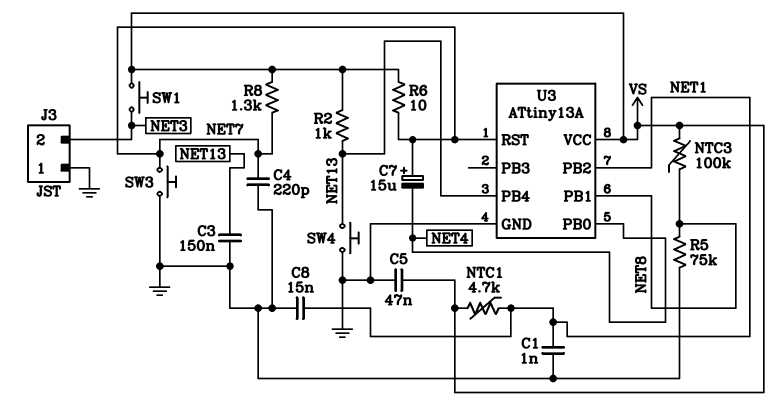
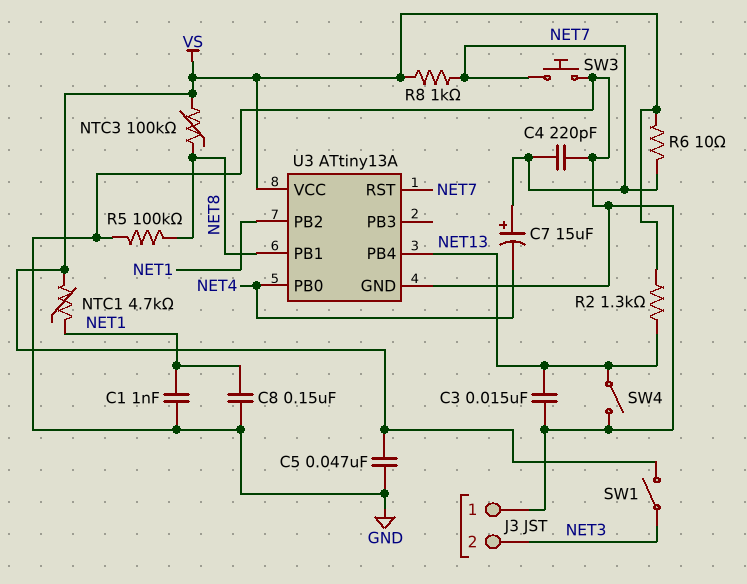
C3: 150nF (GND, NET13) -> 15nF (GND, NET13)
C8: 15nF (GND, NET1) -> 150nF (GND, NET1)
R2: 1k (NET13, VS) -> 1.3k (NET13, VS)
R5: 75k (GND, NET8) -> 100k (GND, NET8)
R8: 1.3k (NET7, VS) -> 1k (NET7, VS)
SW1: button (NET3, VS) -> switch (NET3, VS)
SW4: button (GND, NET13) -> switch (GND, NET13)

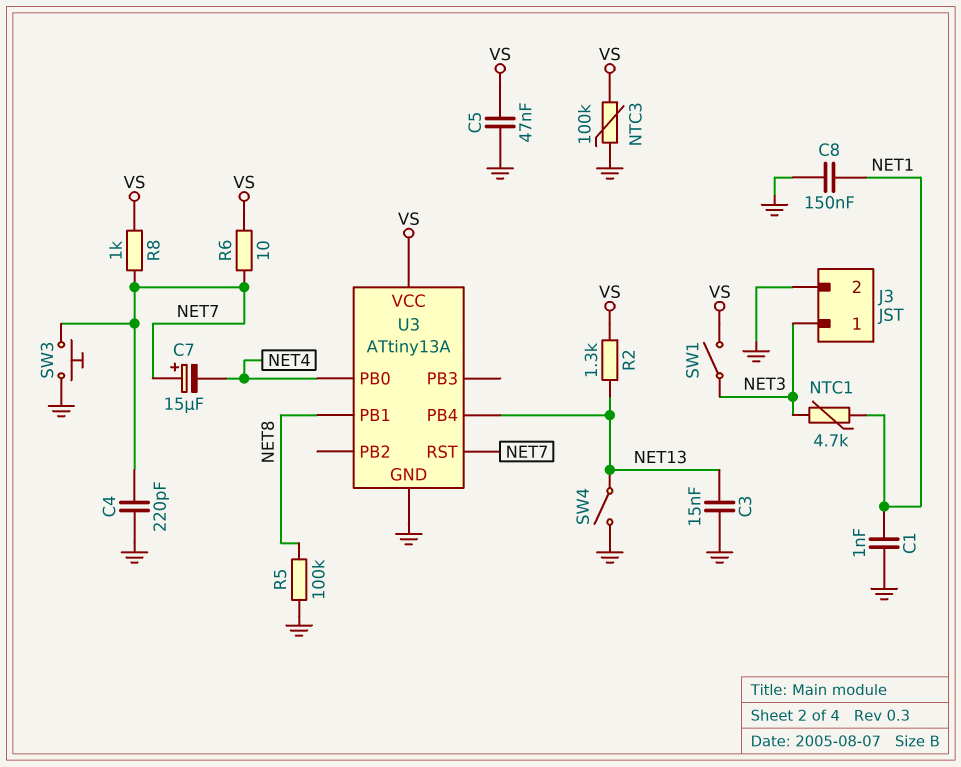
J3 pin 1: GND -> NET3
J3 pin 2: NET3 -> GND
NTC1: 4.7k (NET1, VS) -> 4.7k (NET1, NET3)
NTC3: 100k (NET8, VS) -> 100k (GND, VS)
U3 pin PB2: NET1 -> none

